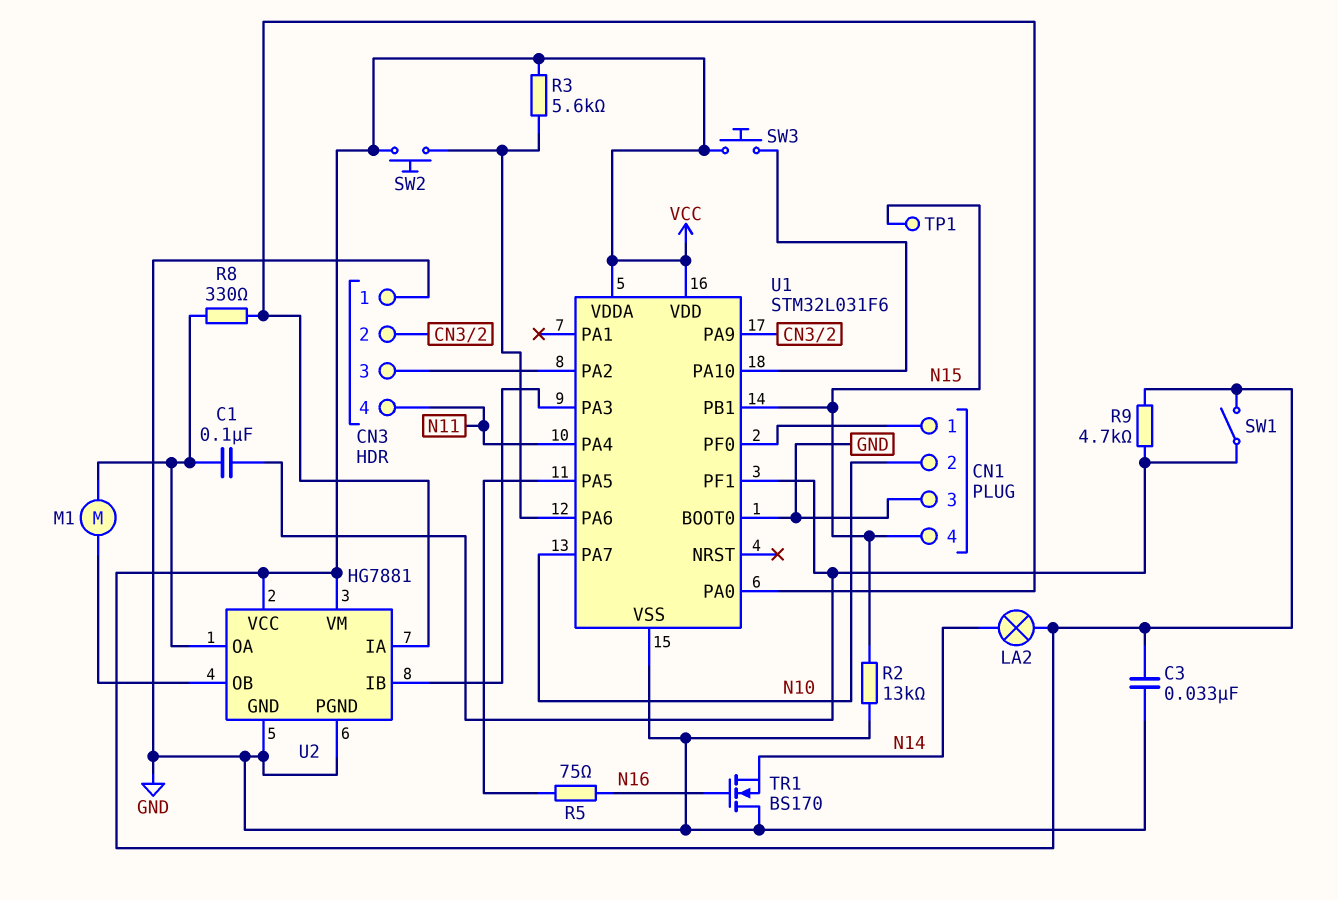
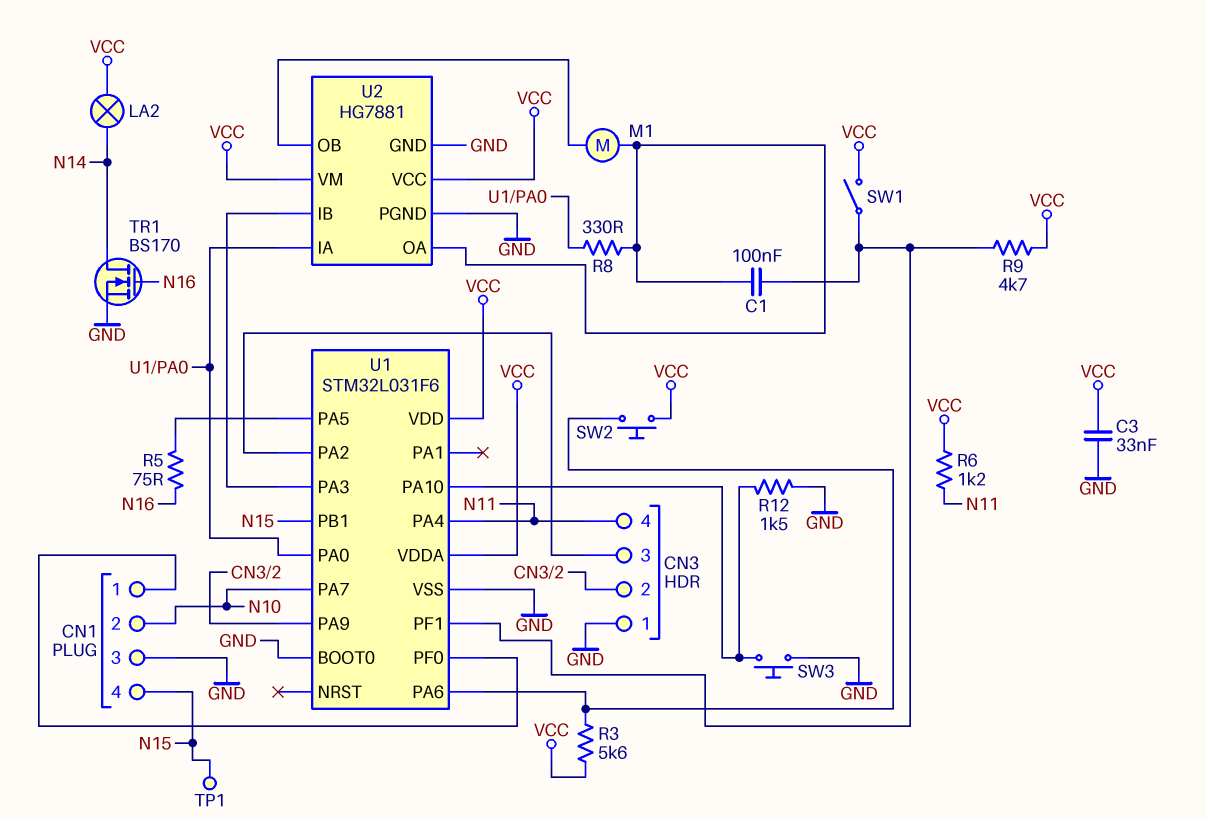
R2: 13k (GND, N15) -> none
R6: none -> 1.2k (N11, VCC)
R12: none -> 1.5k (GND, U1/PA10)
SW3: button (U1/PA10, VCC) -> button (GND, U1/PA10)
TR1: NMOS BS170 (G N16, D GND, S N14) -> NMOS BS170 (G N16, D N14, S GND)

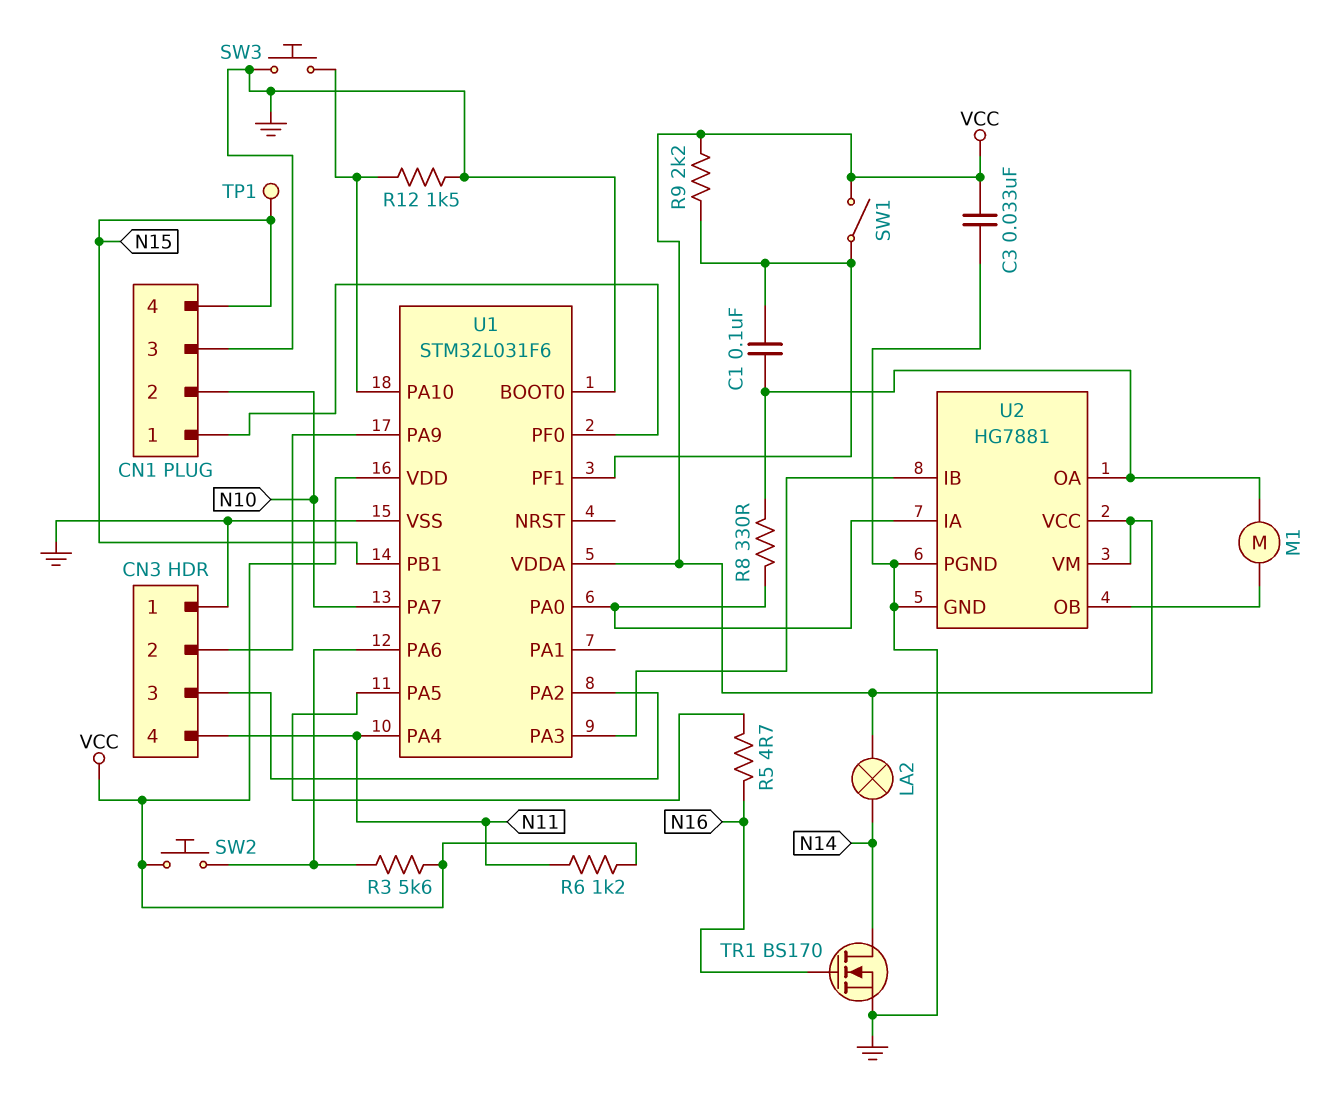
R5: 75 (N16, U1/PA5) -> 4.7 (N16, U1/PA5)
R9: 4.7k (U1/PF1, VCC) -> 2.2k (U1/PF1, VCC)

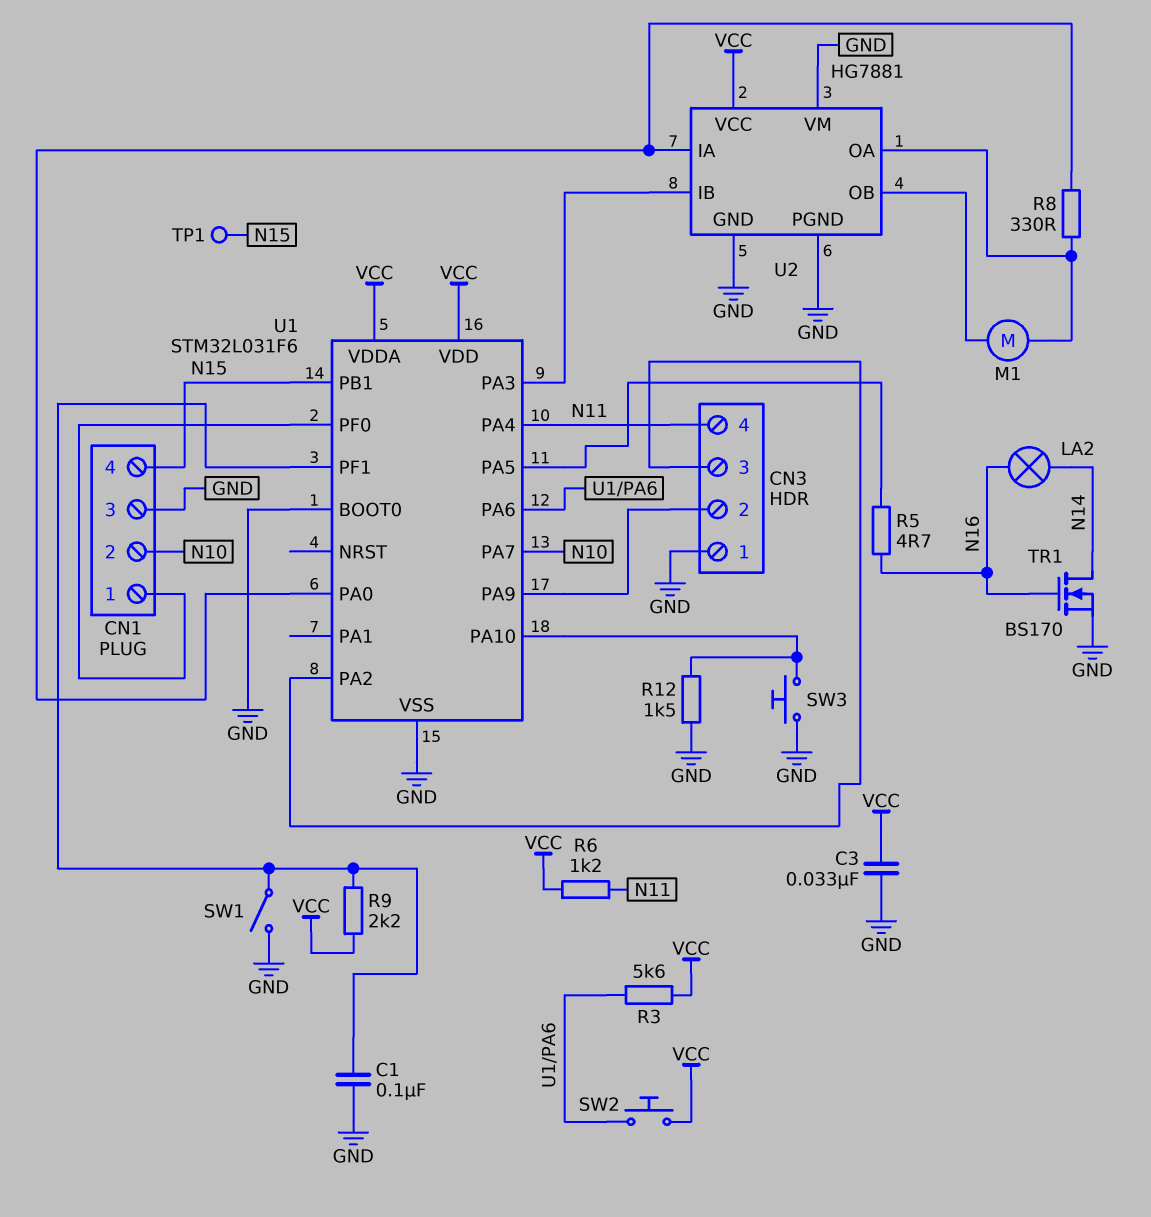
C1: 100nF (U1/PF1, U2/OA) -> 100nF (GND, U1/PF1)
LA2: lamp (N14, VCC) -> lamp (N14, N16)
SW1: switch (U1/PF1, VCC) -> switch (GND, U1/PF1)
U2 pin VM: VCC -> GND

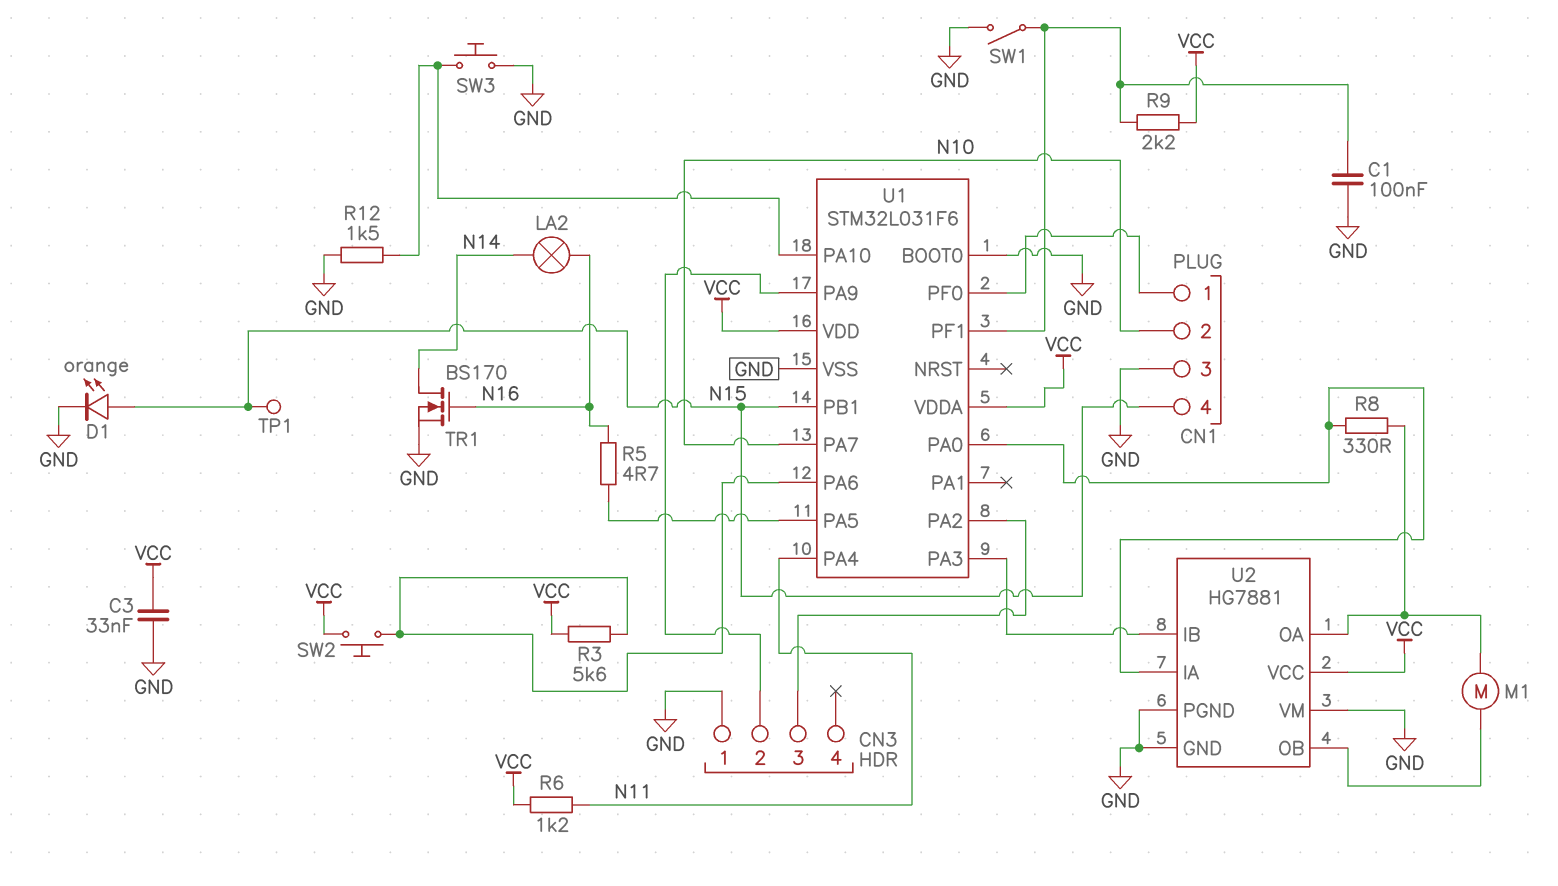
CN3 pin 4: N11 -> none
D1: none -> LED orange (A N15, K GND)

